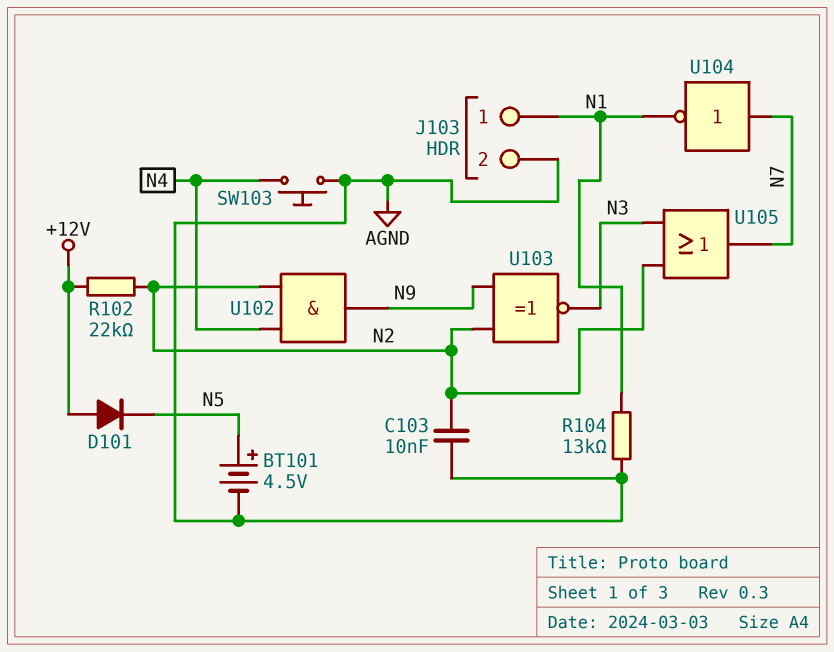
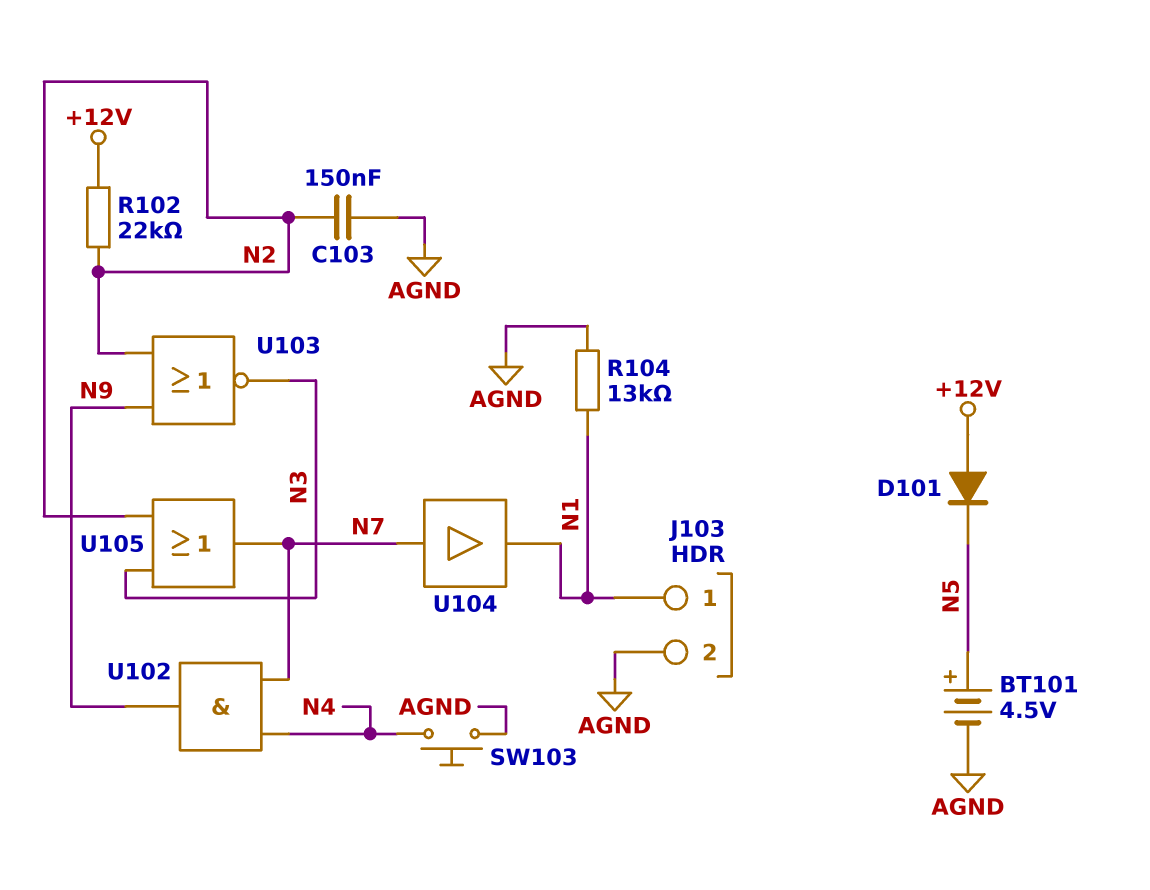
C103: 10nF (AGND, N2) -> 150nF (AGND, N2)
U102: AND (in N2, in N4, out N9) -> AND (in N4, in N7, out N9)
U103: XNOR (in N2, in N9, out N3) -> NOR (in N2, in N9, out N3)
U104: NOT (in N7, out N1) -> buffer (in N7, out N1)

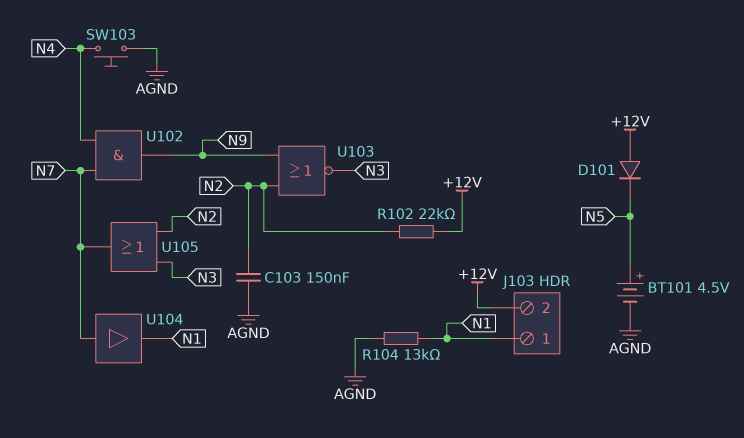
J103 pin 2: AGND -> +12V

